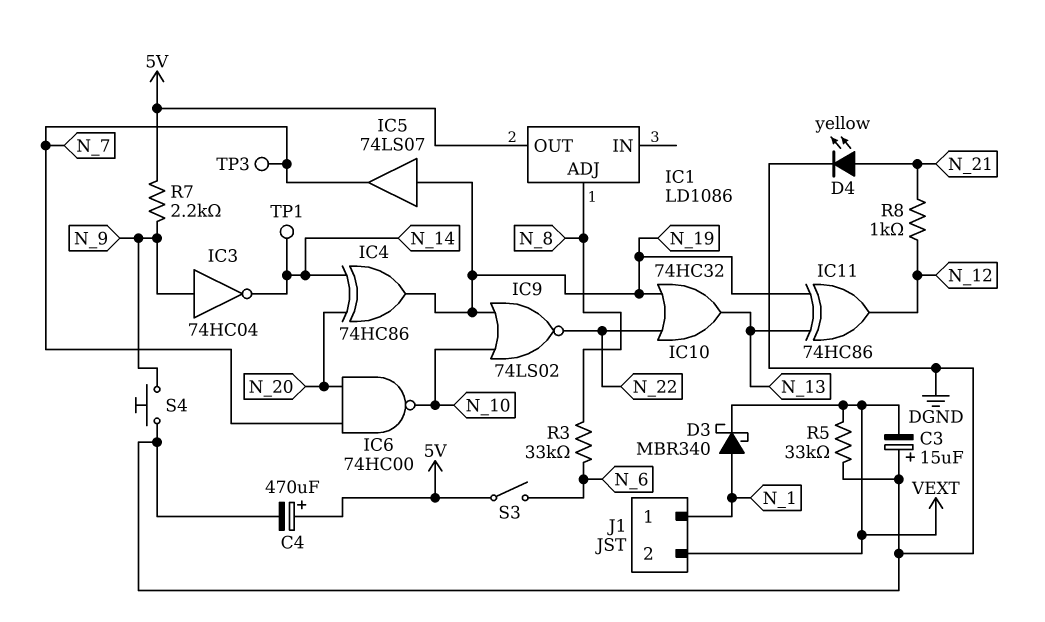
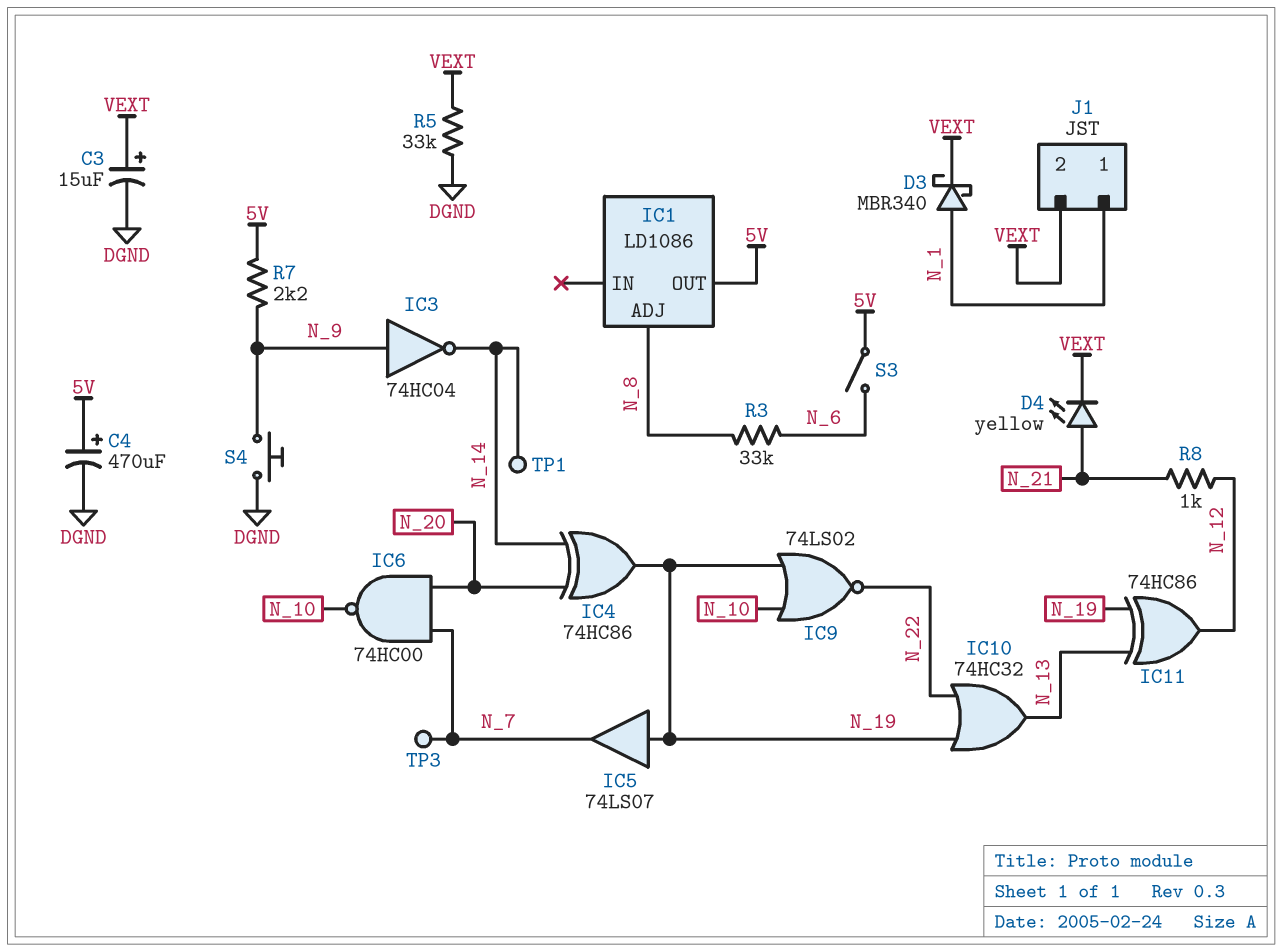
C3: 15uF (plus DGND, minus VEXT) -> 15uF (plus VEXT, minus DGND)
D4: LED yellow (A N_21, K DGND) -> LED yellow (A N_21, K VEXT)

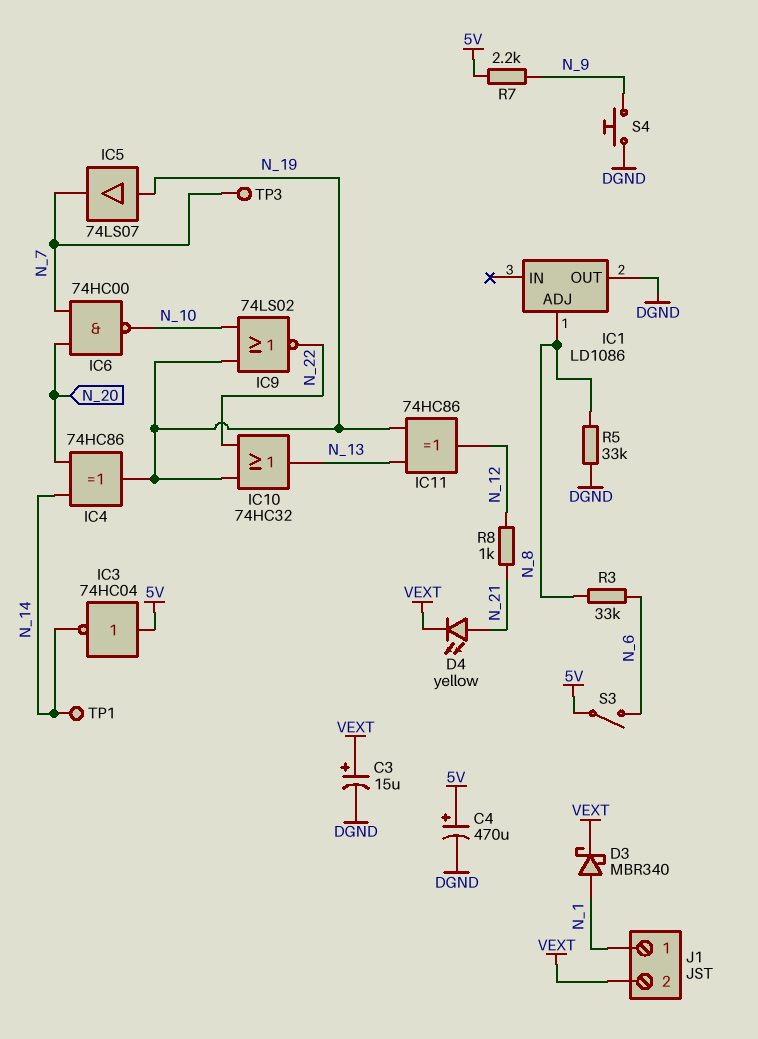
IC1 pin OUT: 5V -> DGND
IC3: NOT 74HC04 (in N_9, out N_14) -> NOT 74HC04 (in 5V, out N_14)
R5: 33k (DGND, VEXT) -> 33k (DGND, N_8)

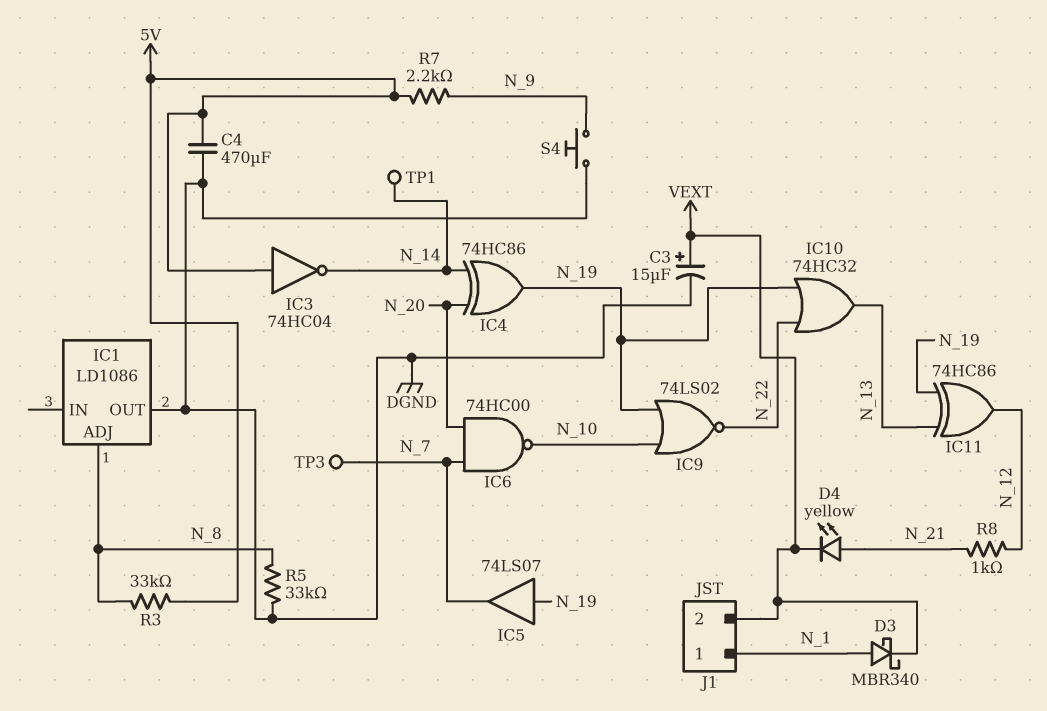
C4: 470uF (plus 5V, minus DGND) -> 470uF (5V, DGND)
R3: 33k (N_6, N_8) -> 33k (5V, N_8)
S3: switch (5V, N_6) -> none

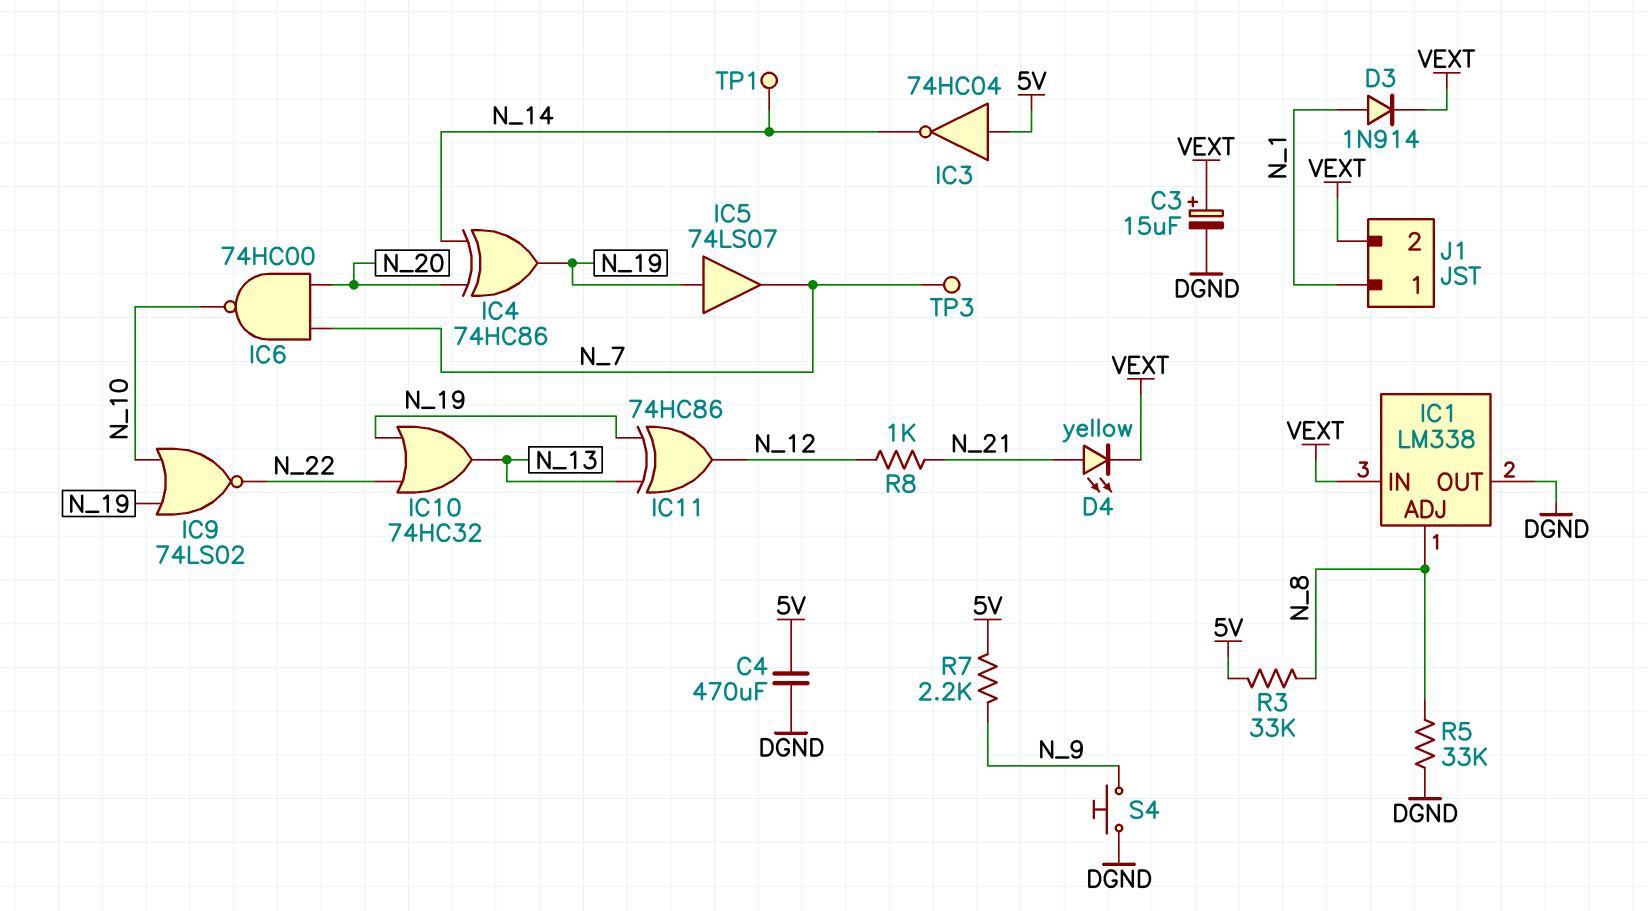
D3: schottky MBR340 (A N_1, K VEXT) -> diode 1N914 (A N_1, K VEXT)
IC1: LD1086 -> LM338
IC1 pin IN: none -> VEXT

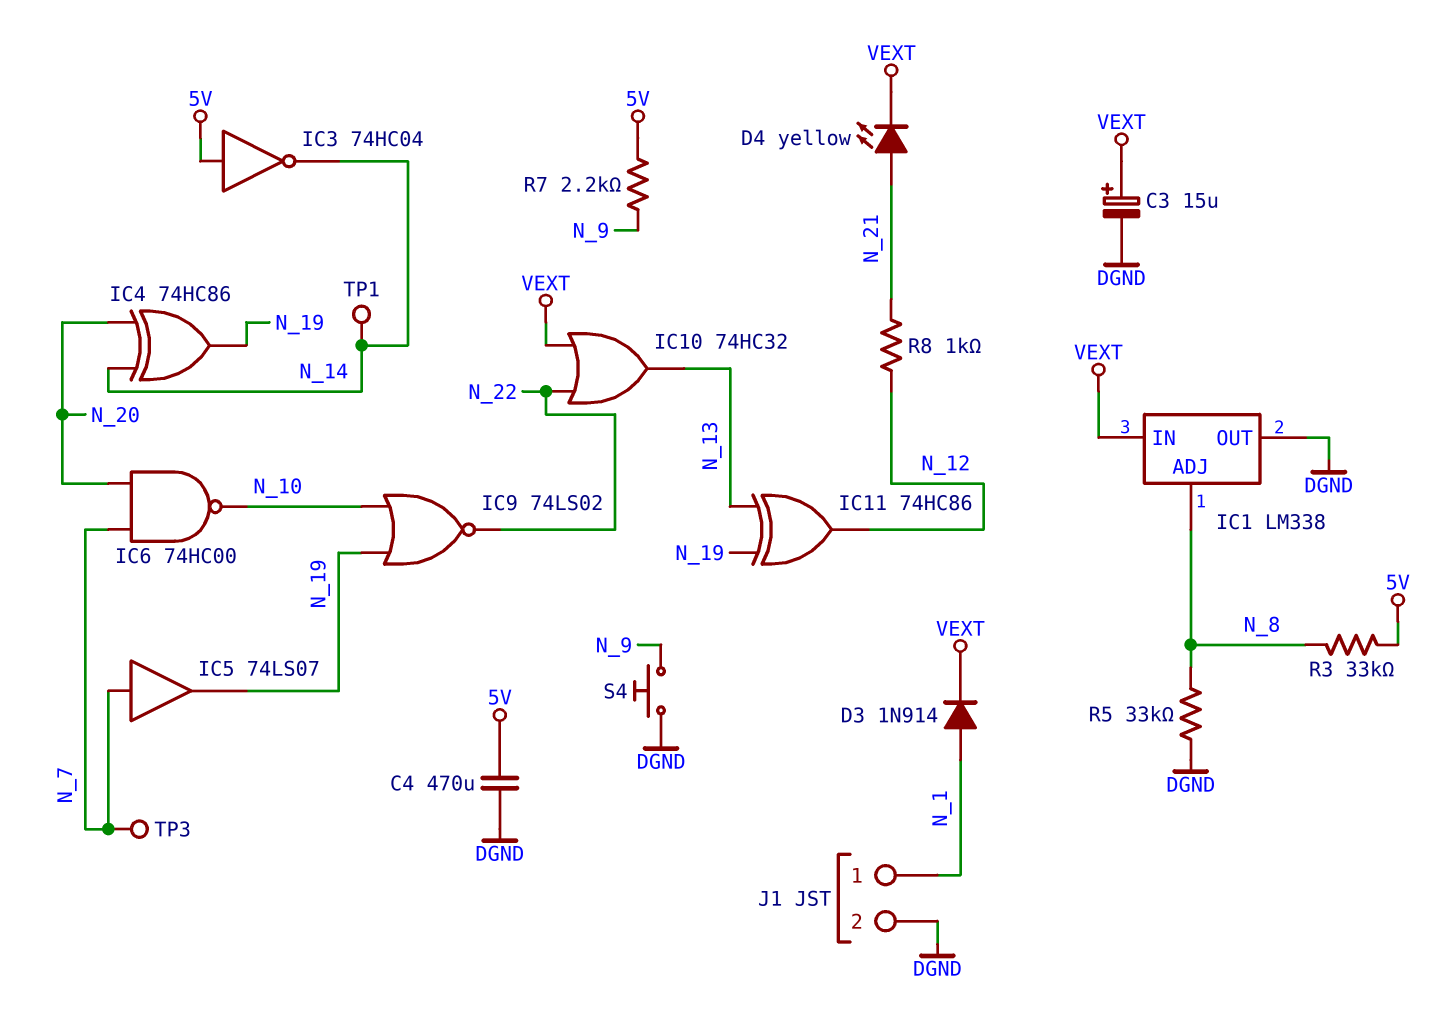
IC5: buffer 74LS07 (in N_19, out N_7) -> buffer 74LS07 (in N_7, out N_19)
IC10: OR 74HC32 (in N_19, in N_22, out N_13) -> OR 74HC32 (in N_22, in VEXT, out N_13)
J1 pin 2: VEXT -> DGND

